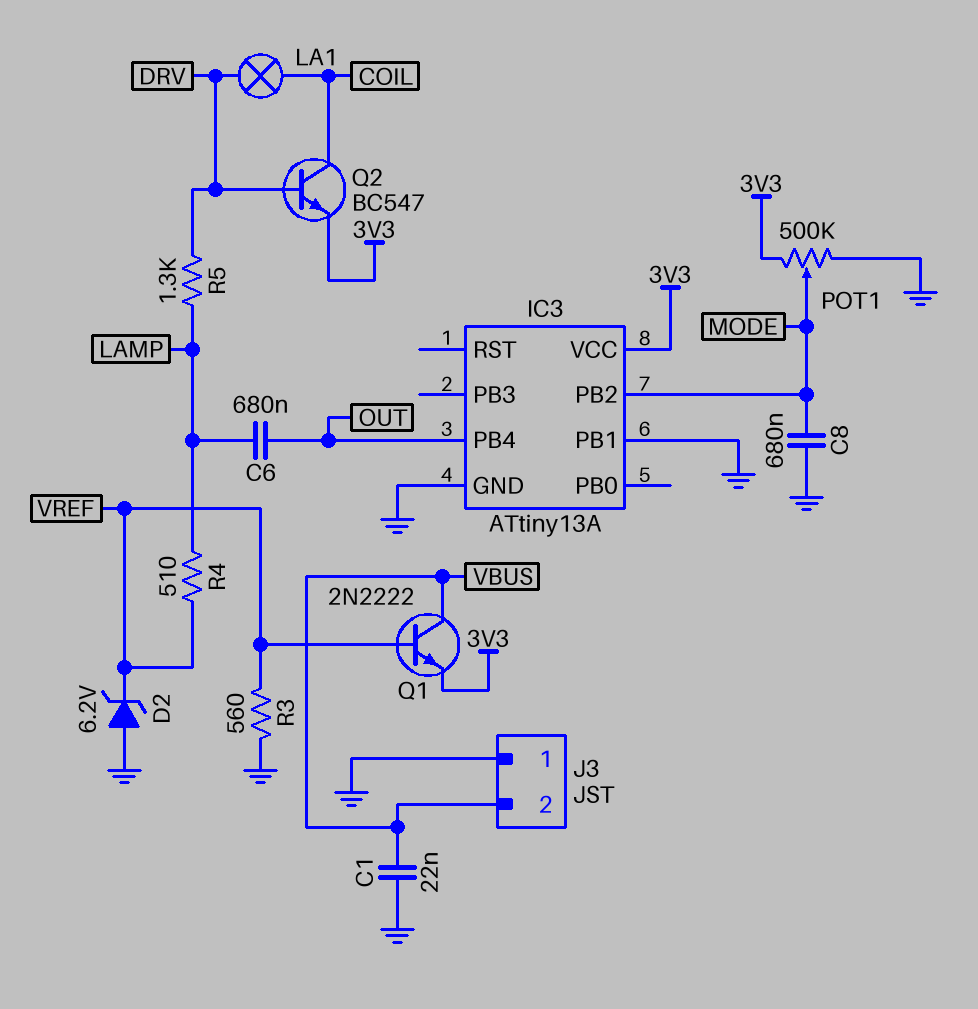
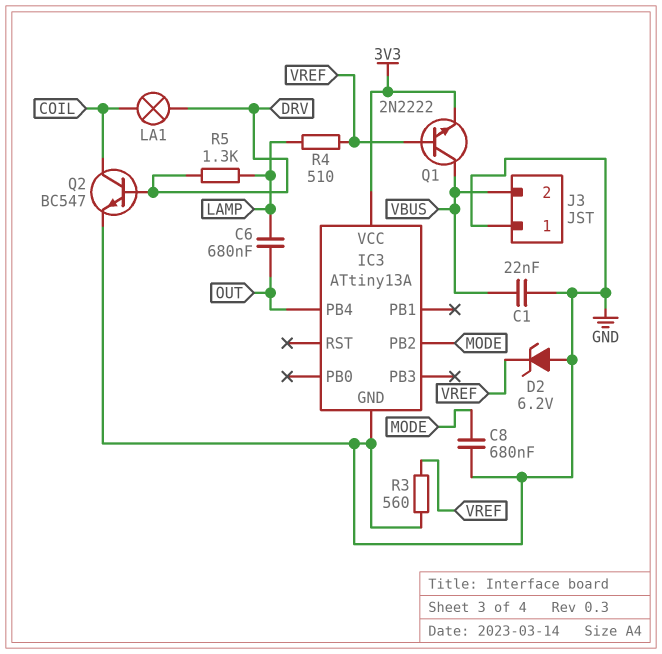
IC3 pin PB1: GND -> none
POT1: 500k (3V3, GND, wiper MODE) -> none
Q2: NPN BC547 (B DRV, C COIL, E 3V3) -> NPN BC547 (B DRV, C COIL, E GND)

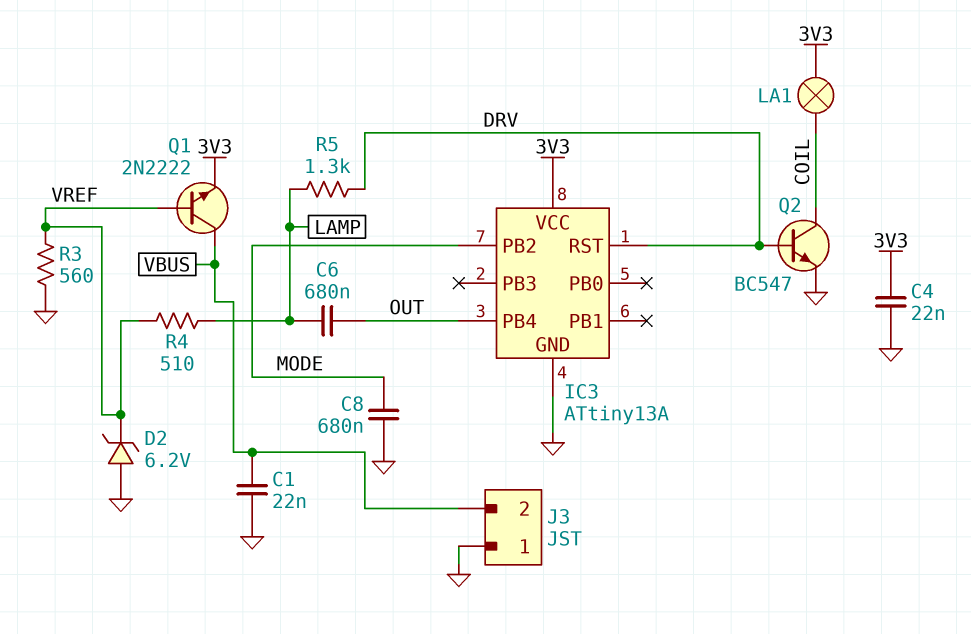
C4: none -> 22nF (3V3, GND)
IC3 pin RST: none -> DRV
LA1: lamp (COIL, DRV) -> lamp (3V3, COIL)

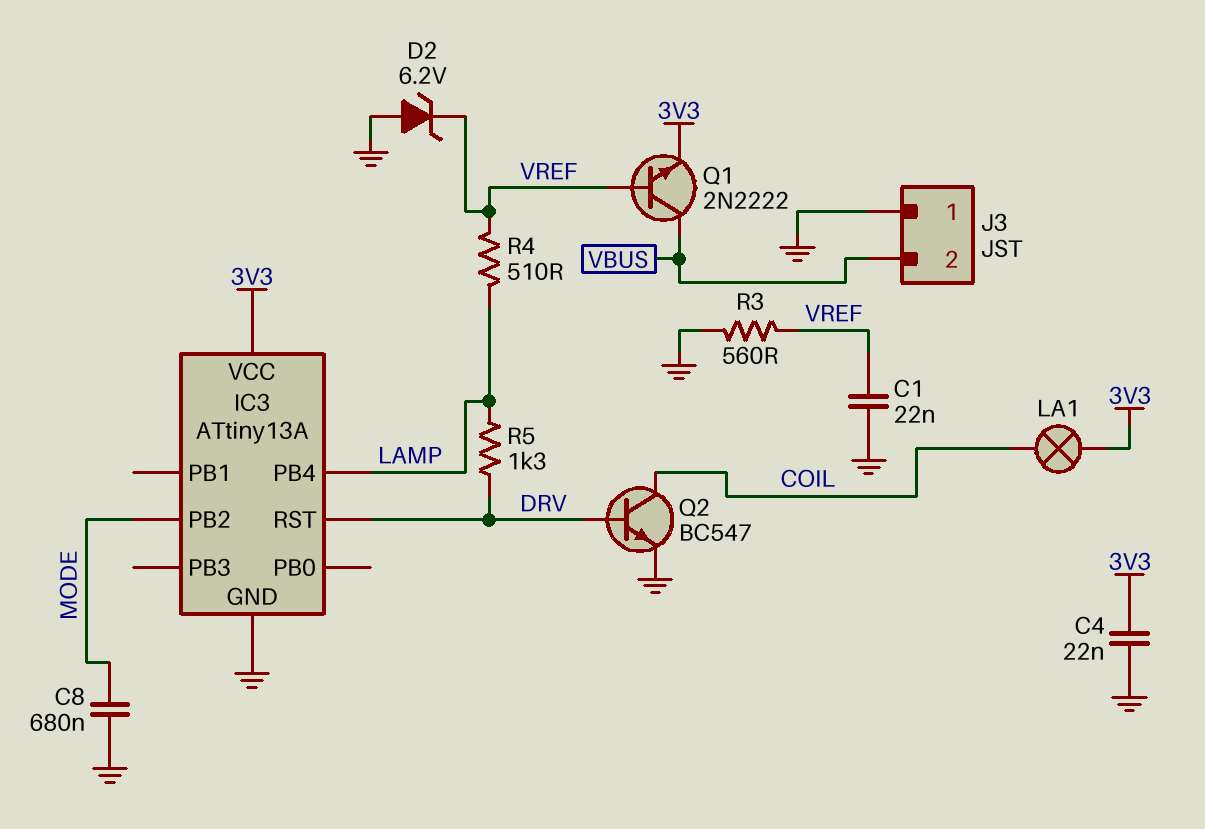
C1: 22nF (GND, VBUS) -> 22nF (GND, VREF)
C6: 680nF (LAMP, OUT) -> none
IC3 pin PB4: OUT -> LAMP

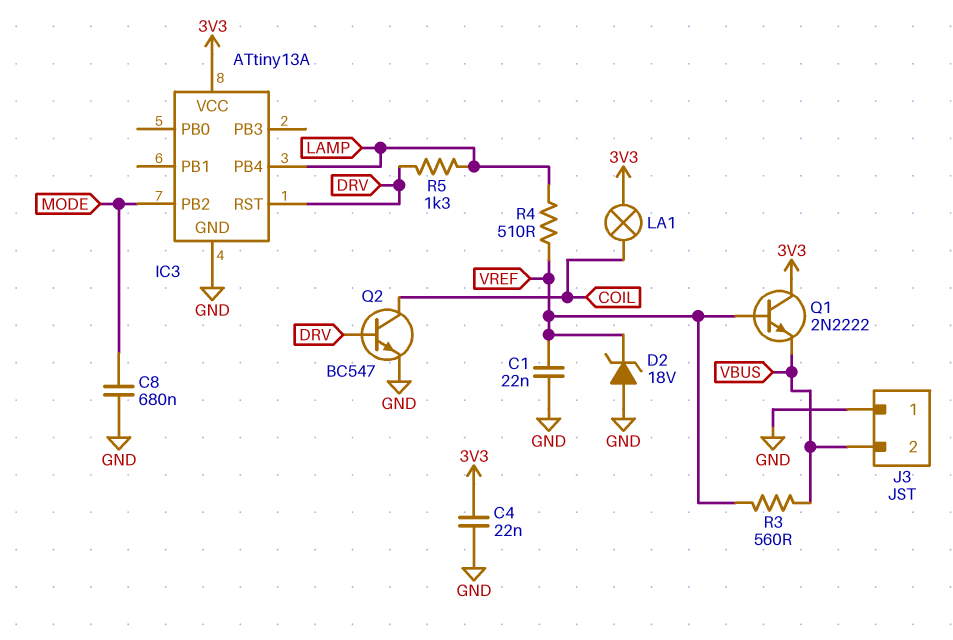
D2: zener 6.2V (A GND, K VREF) -> zener 18V (A GND, K VREF)
Q1: NPN 2N2222 (B VREF, C VBUS, E 3V3) -> NPN 2N2222 (B VREF, C 3V3, E VBUS)
R3: 560 (GND, VREF) -> 560 (VBUS, VREF)

